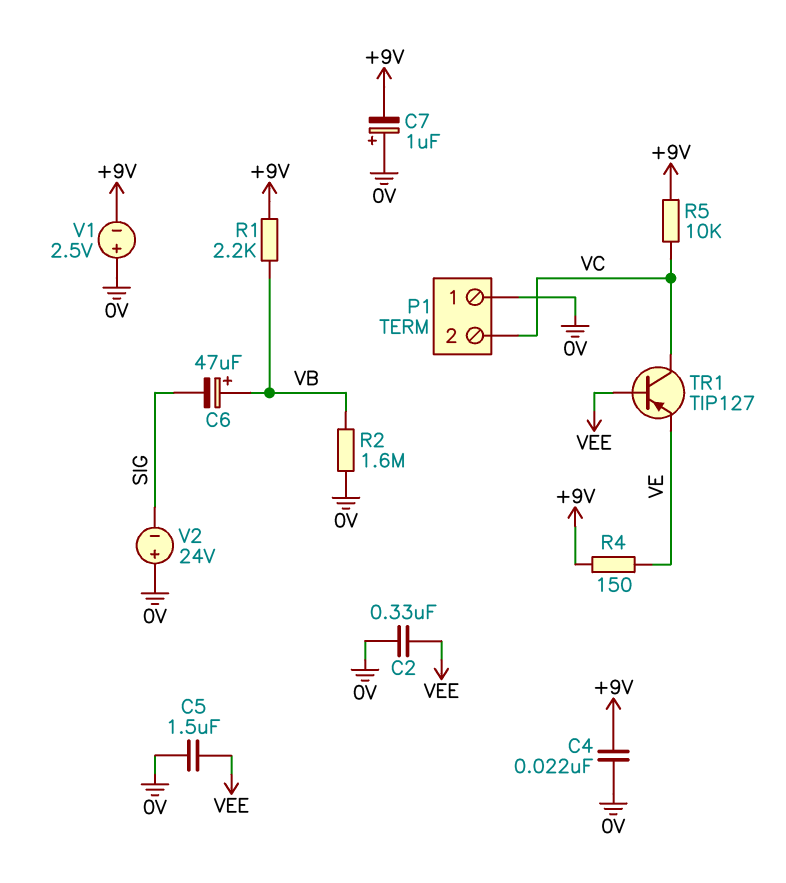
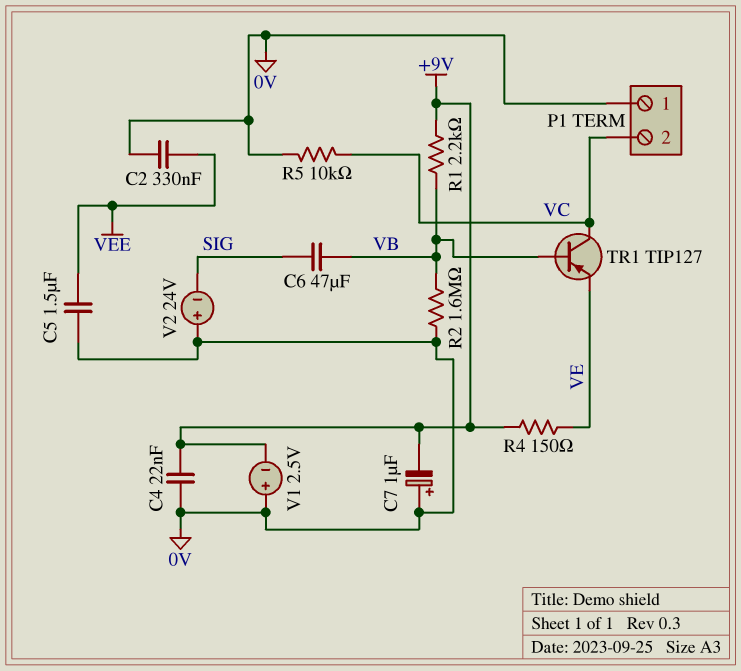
C6: 47uF (plus VB, minus SIG) -> 47uF (SIG, VB)
R5: 10k (+9V, VC) -> 10k (0V, VC)
TR1: PNP TIP127 (B VEE, C VC, E VE) -> PNP TIP127 (B VB, C VC, E VE)

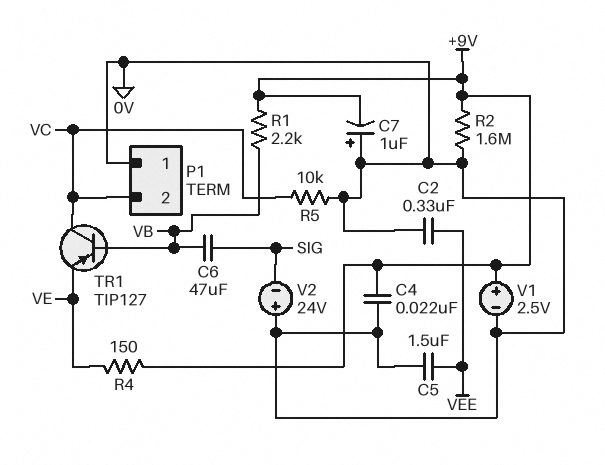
R2: 1.6M (0V, VB) -> 1.6M (+9V, 0V)
V1: 2.5V (plus 0V, minus +9V) -> 2.5V (plus +9V, minus 0V)

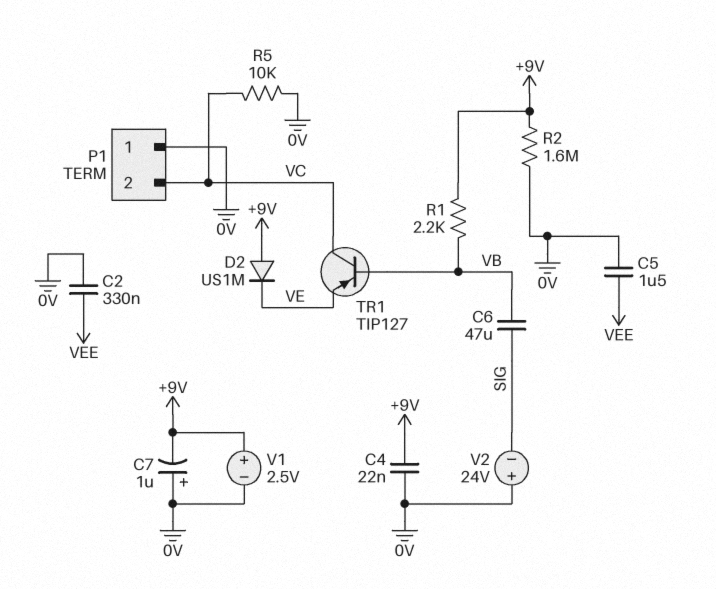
D2: none -> diode US1M (A +9V, K VE)
R4: 150 (+9V, VE) -> none

